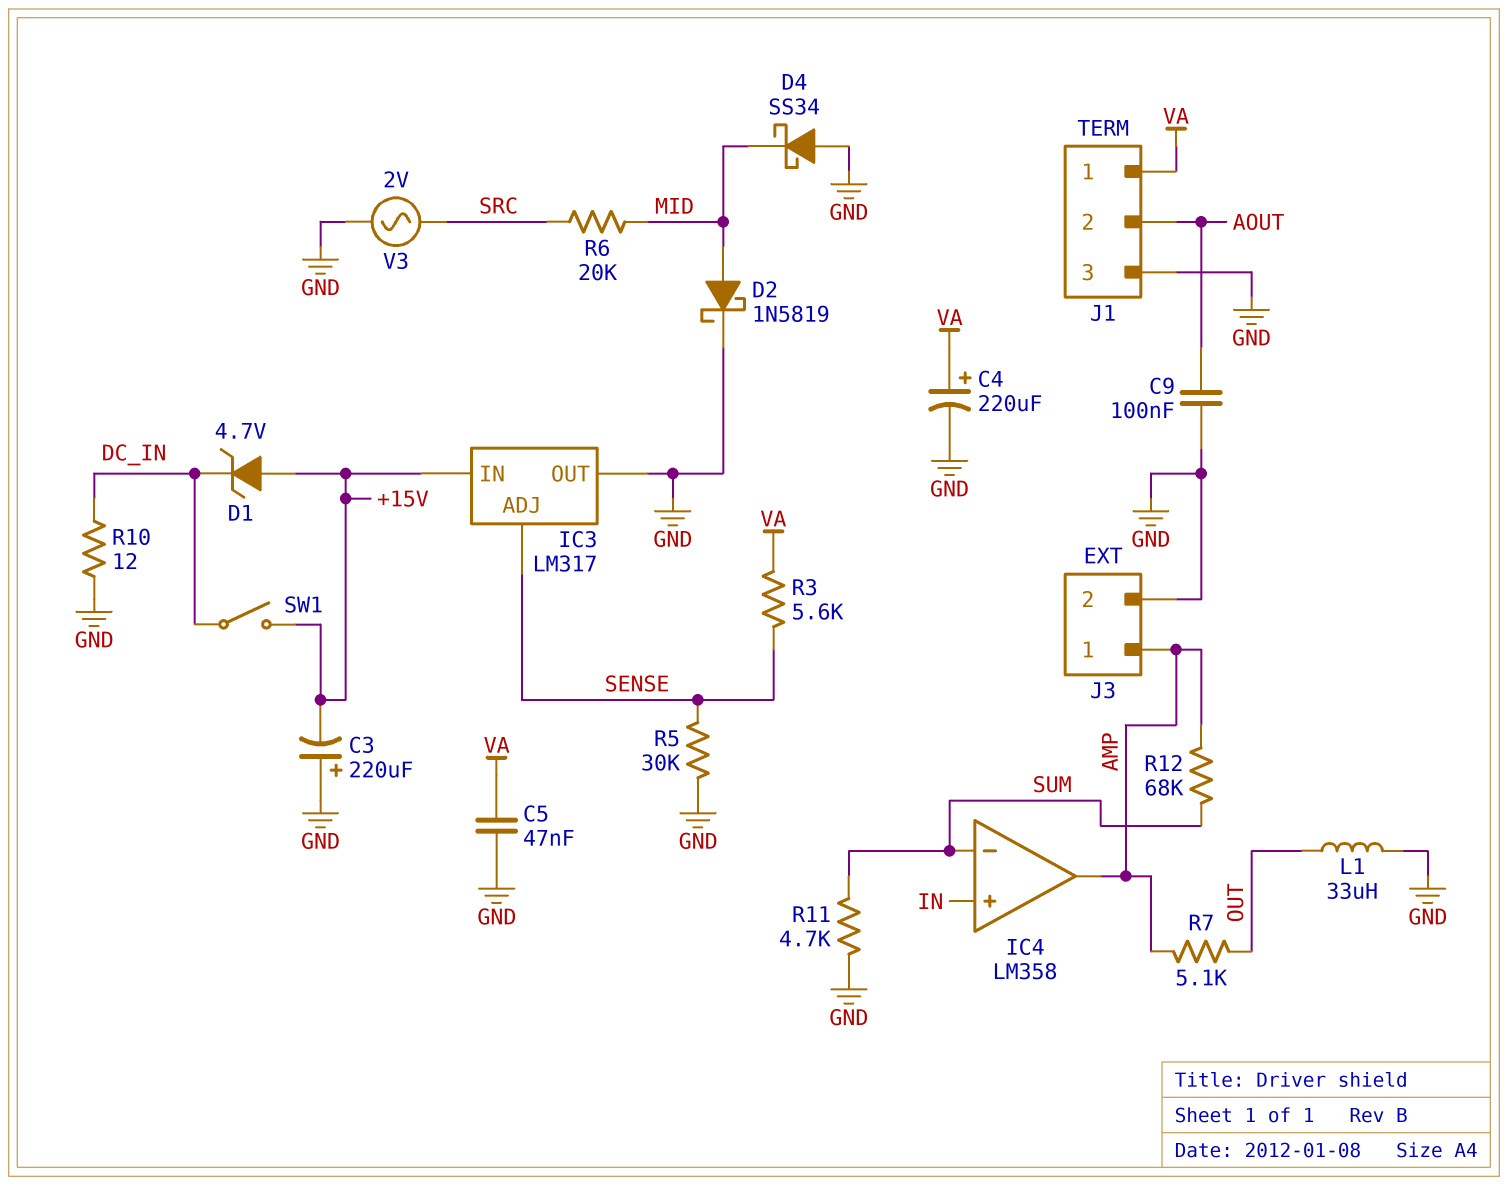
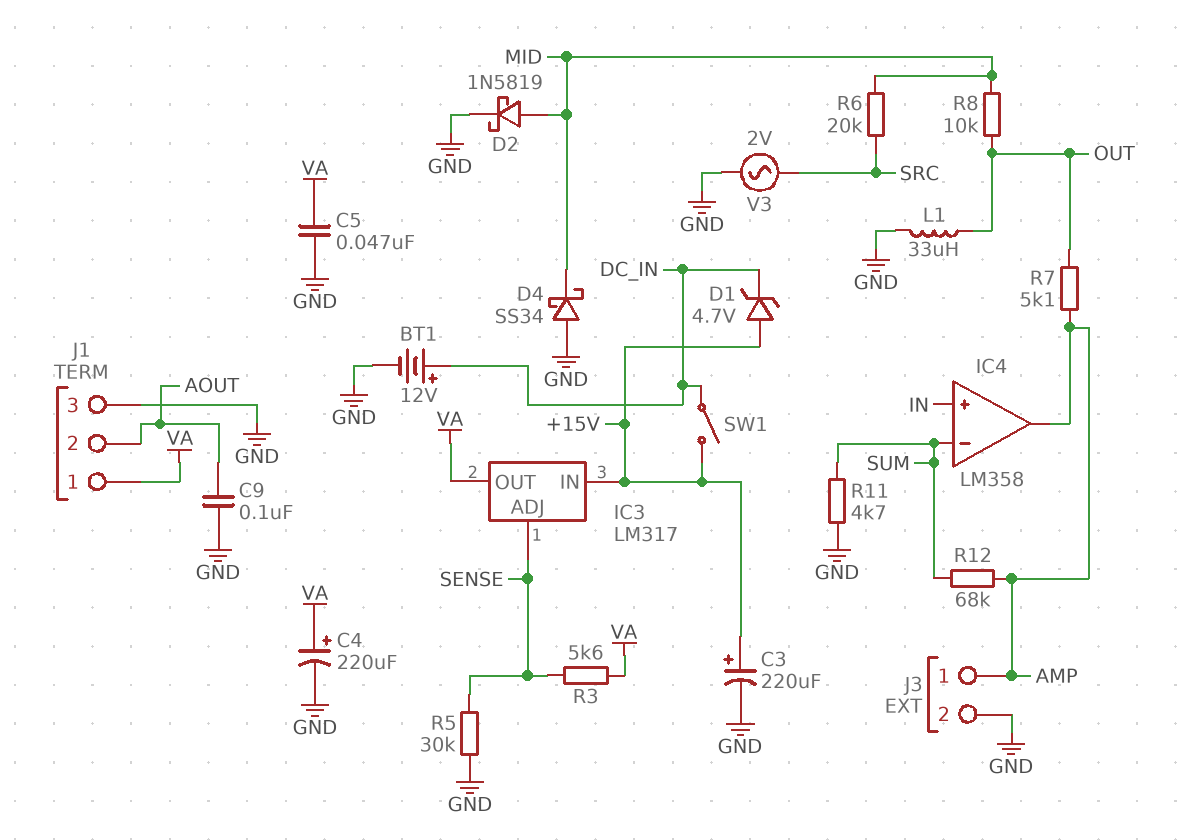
BT1: none -> 12V (plus DC_IN, minus GND)
C3: 220uF (plus GND, minus +15V) -> 220uF (plus +15V, minus GND)
IC3 pin OUT: GND -> VA
R8: none -> 10k (MID, OUT)
R10: 12 (DC_IN, GND) -> none

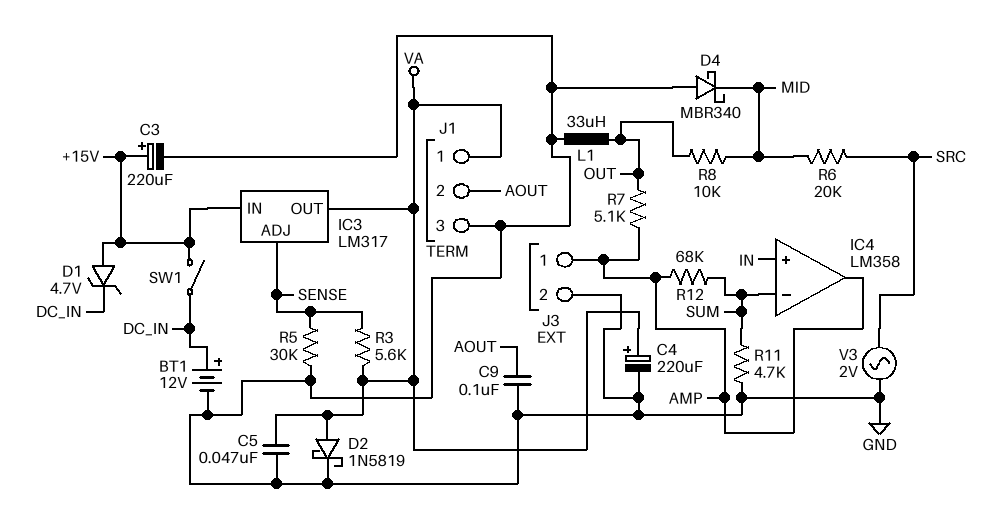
D2: schottky 1N5819 (A MID, K GND) -> schottky 1N5819 (A VA, K GND)
D4: schottky SS34 (A GND, K MID) -> schottky MBR340 (A GND, K MID)

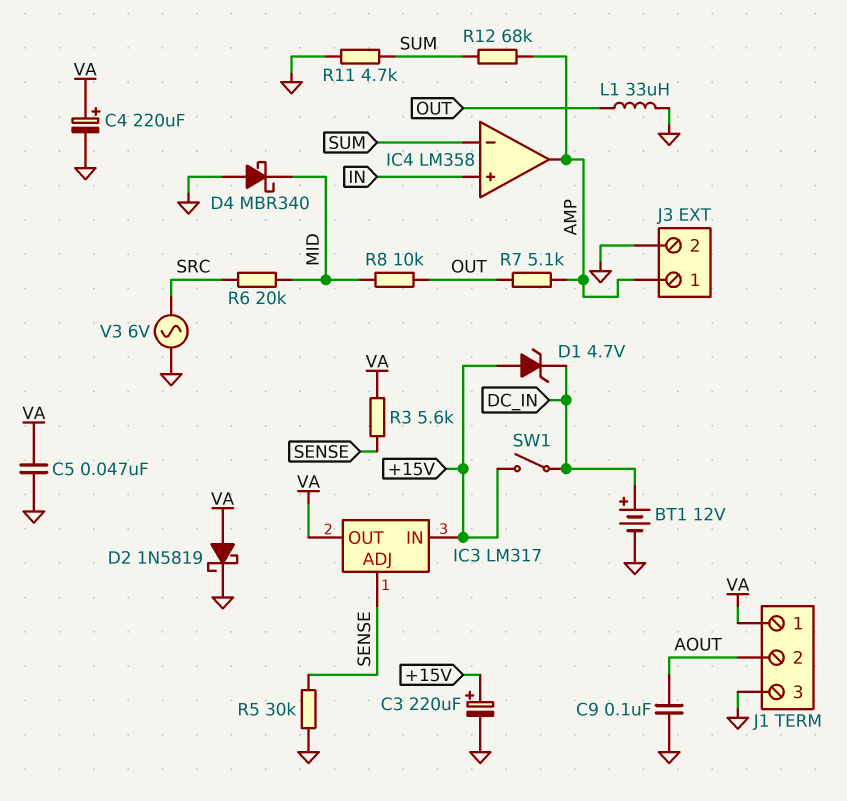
V3: AC 2V (GND, SRC) -> AC 6V (GND, SRC)

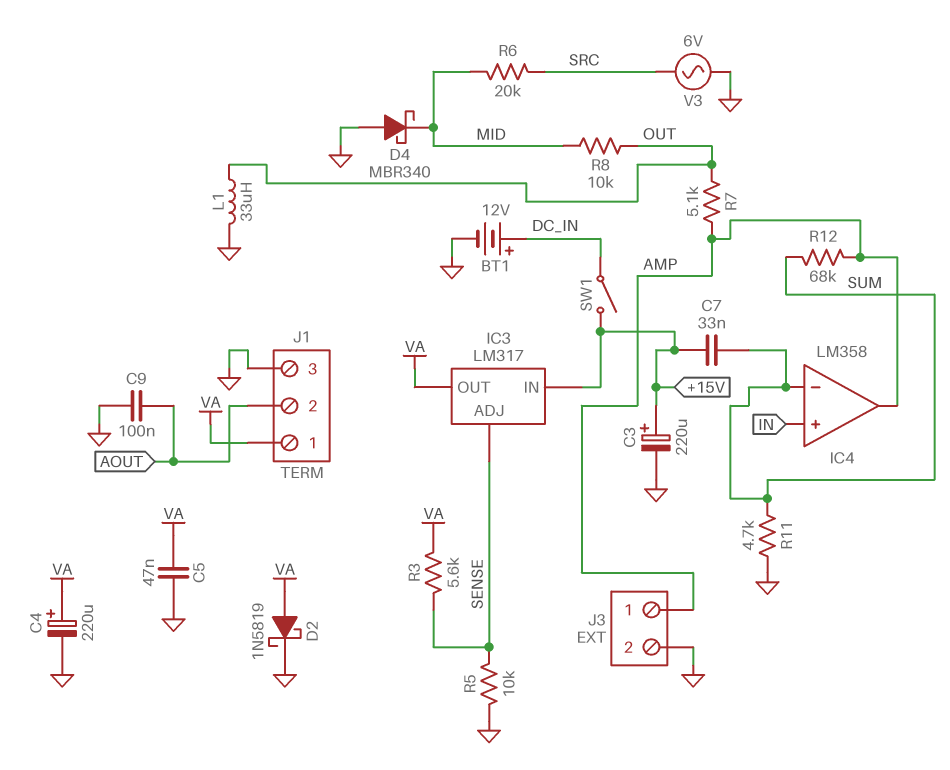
C7: none -> 33nF (+15V, SUM)
D1: zener 4.7V (A +15V, K DC_IN) -> none
R5: 30k (GND, SENSE) -> 10k (GND, SENSE)

